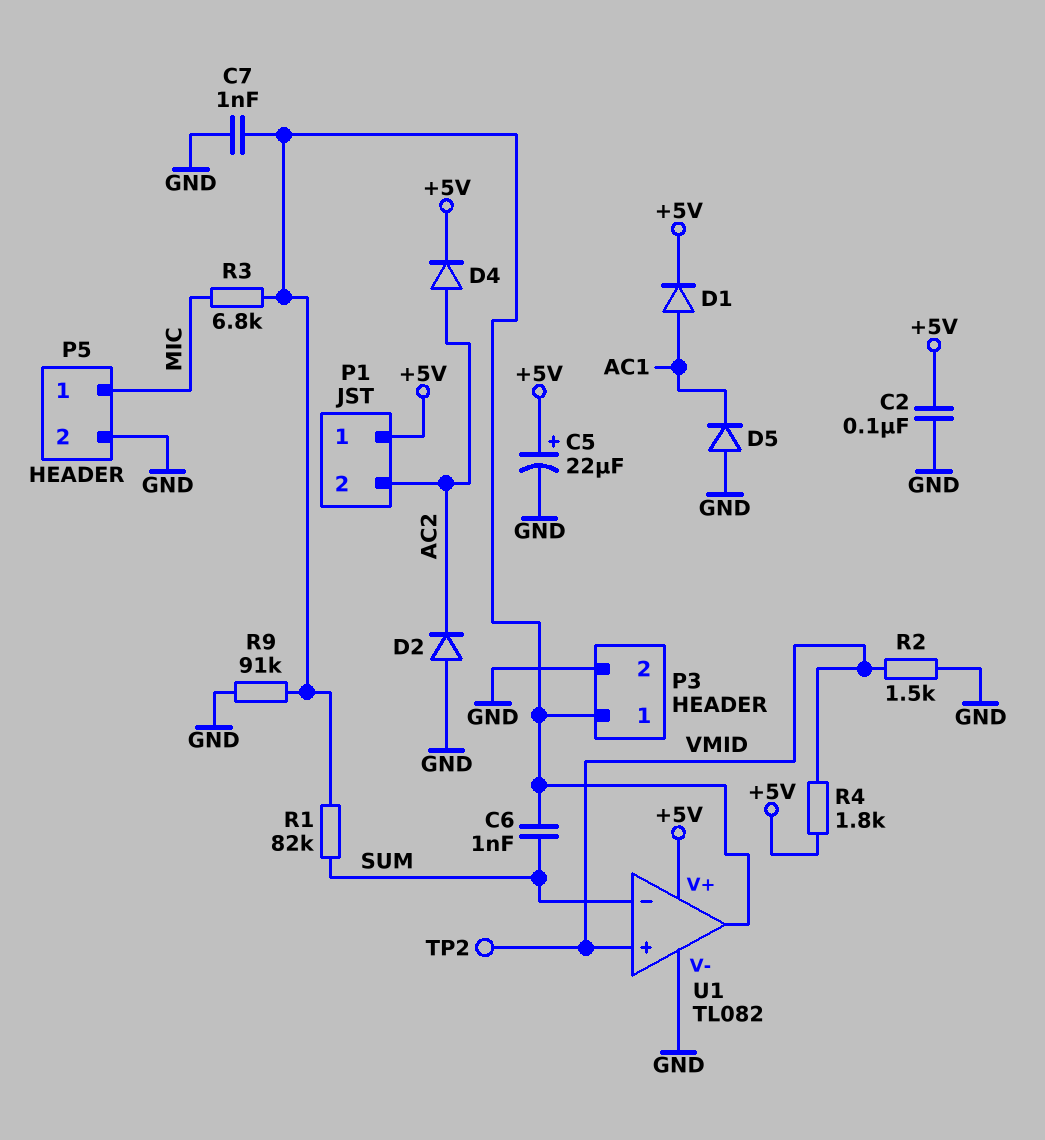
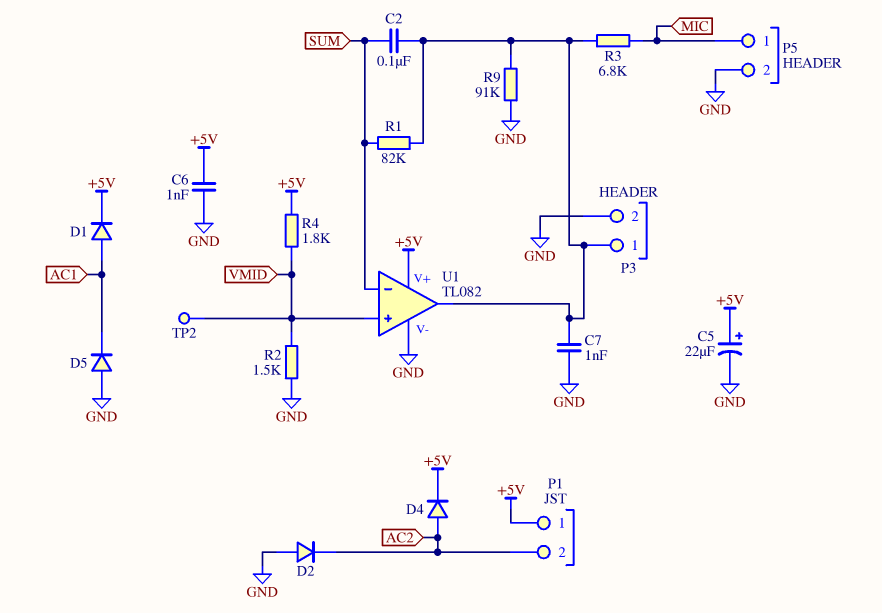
C2: 100nF (+5V, GND) -> 100nF (P3/1, SUM)
C6: 1nF (P3/1, SUM) -> 1nF (+5V, GND)

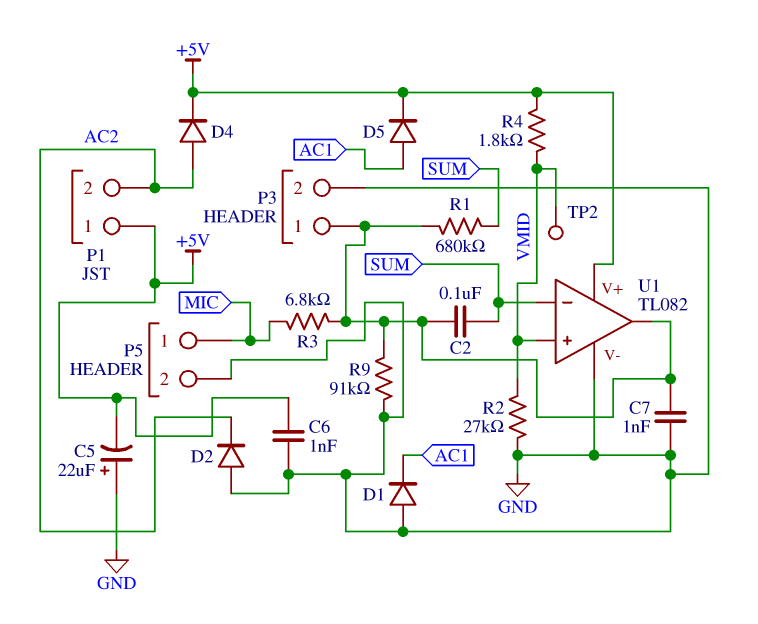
C5: 22uF (plus +5V, minus GND) -> 22uF (plus GND, minus +5V)
D1: diode (A AC1, K +5V) -> diode (A GND, K AC1)
D5: diode (A GND, K AC1) -> diode (A AC1, K +5V)
R1: 82k (P3/1, SUM) -> 680k (P3/1, SUM)
R2: 1.5k (GND, VMID) -> 27k (GND, VMID)

